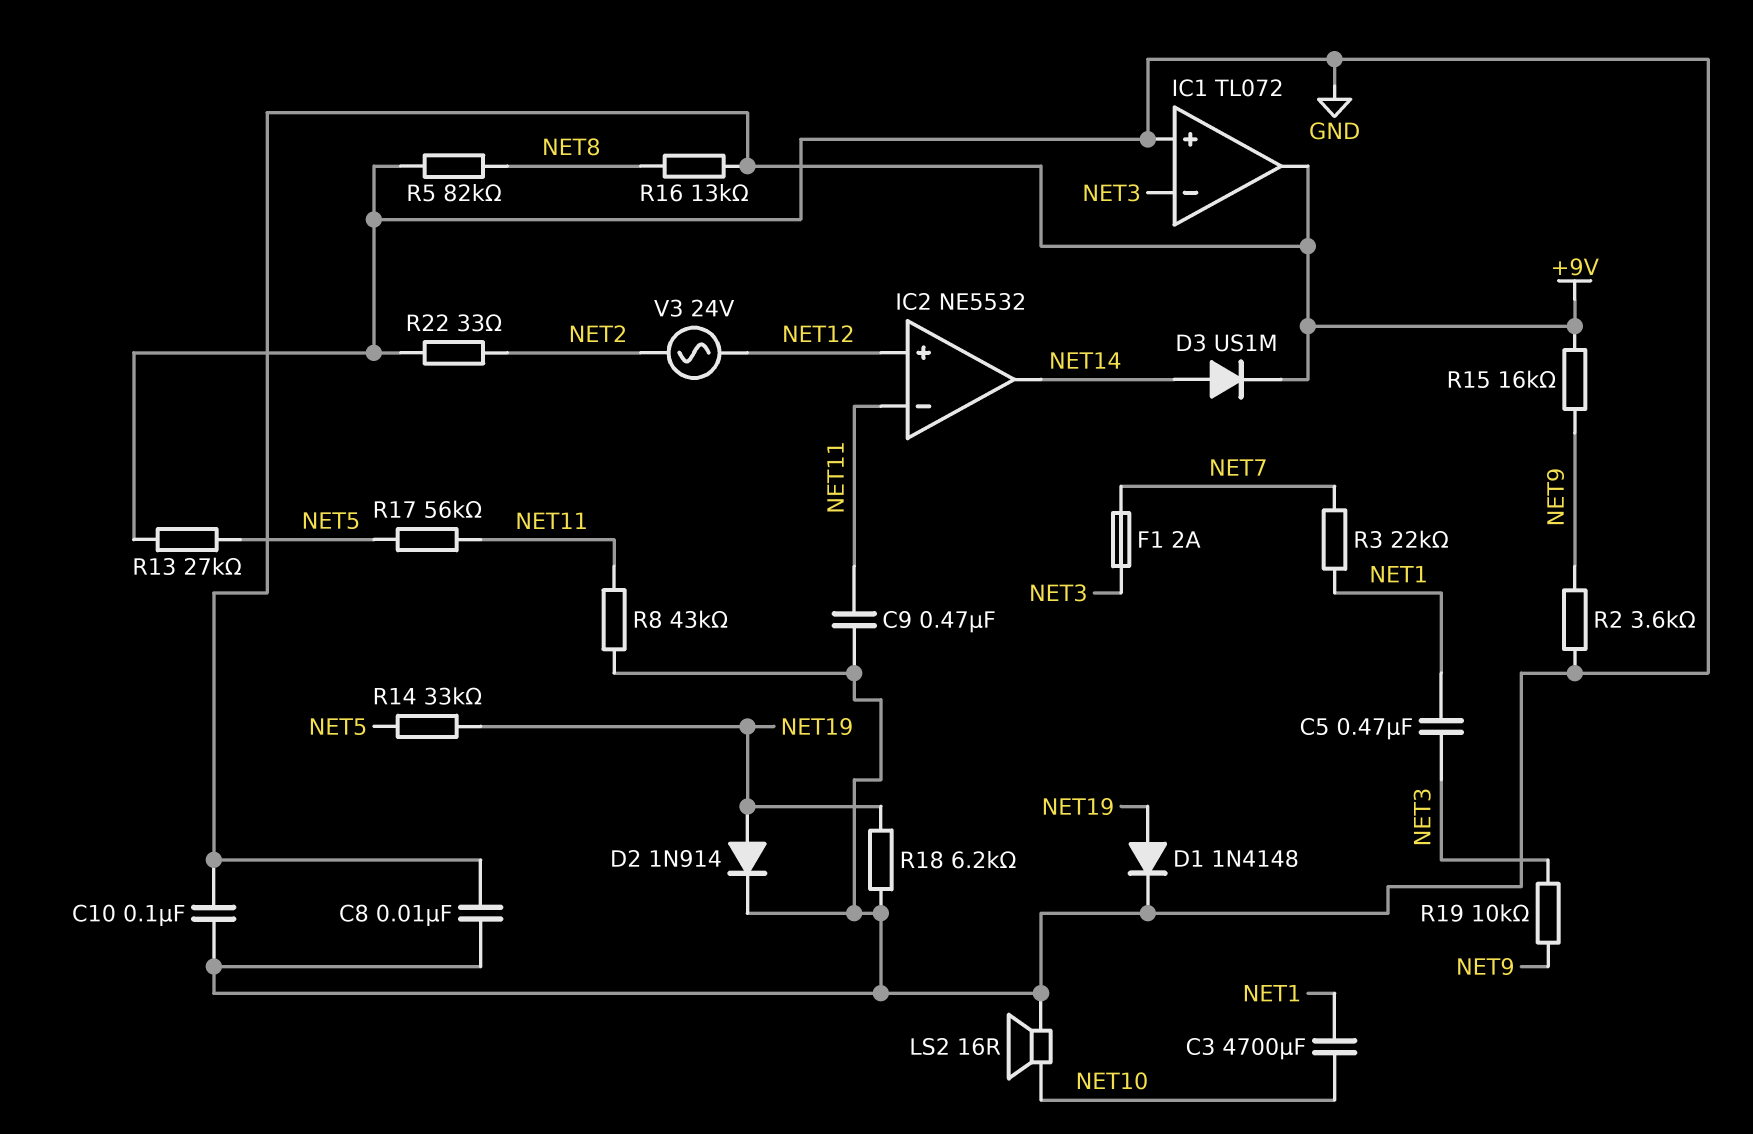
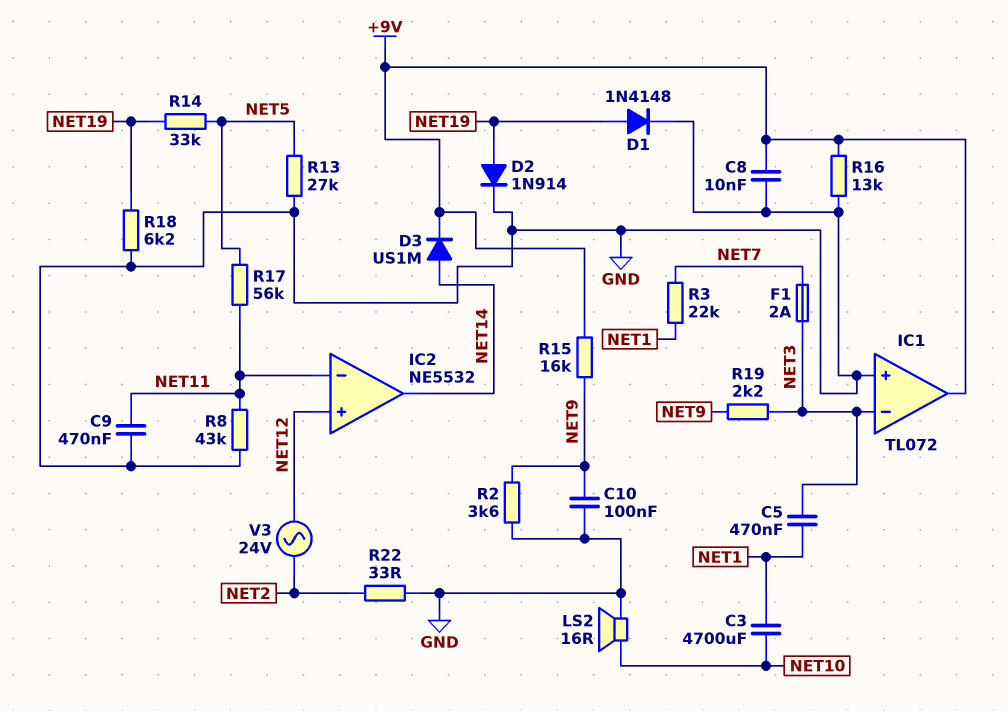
C10: 100nF (+9V, GND) -> 100nF (GND, NET9)
R5: 82k (GND, NET8) -> none
R16: 13k (+9V, NET8) -> 13k (+9V, GND)
R19: 10k (NET3, NET9) -> 2.2k (NET3, NET9)

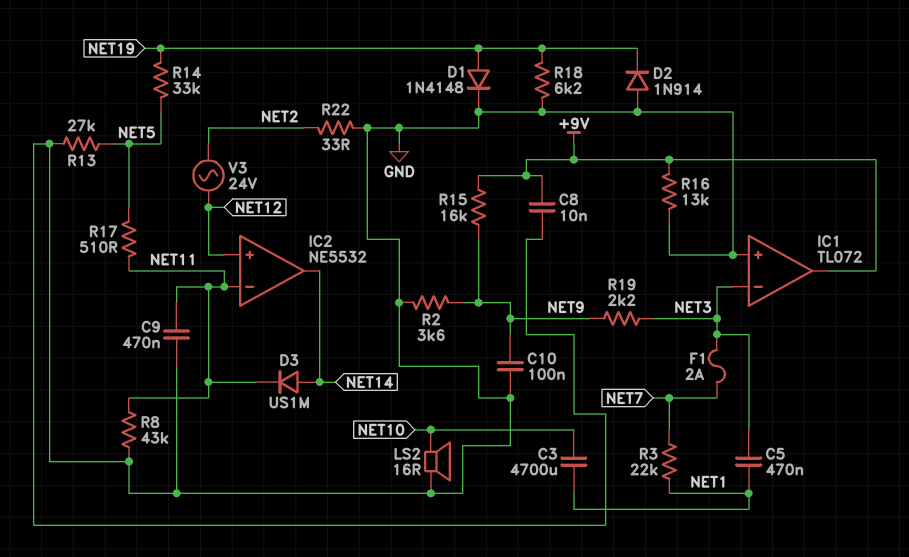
D2: diode 1N914 (A NET19, K GND) -> diode 1N914 (A GND, K NET19)
D3: diode US1M (A NET14, K +9V) -> diode US1M (A NET14, K NET11)
R17: 56k (NET5, NET11) -> 510 (NET5, NET11)

